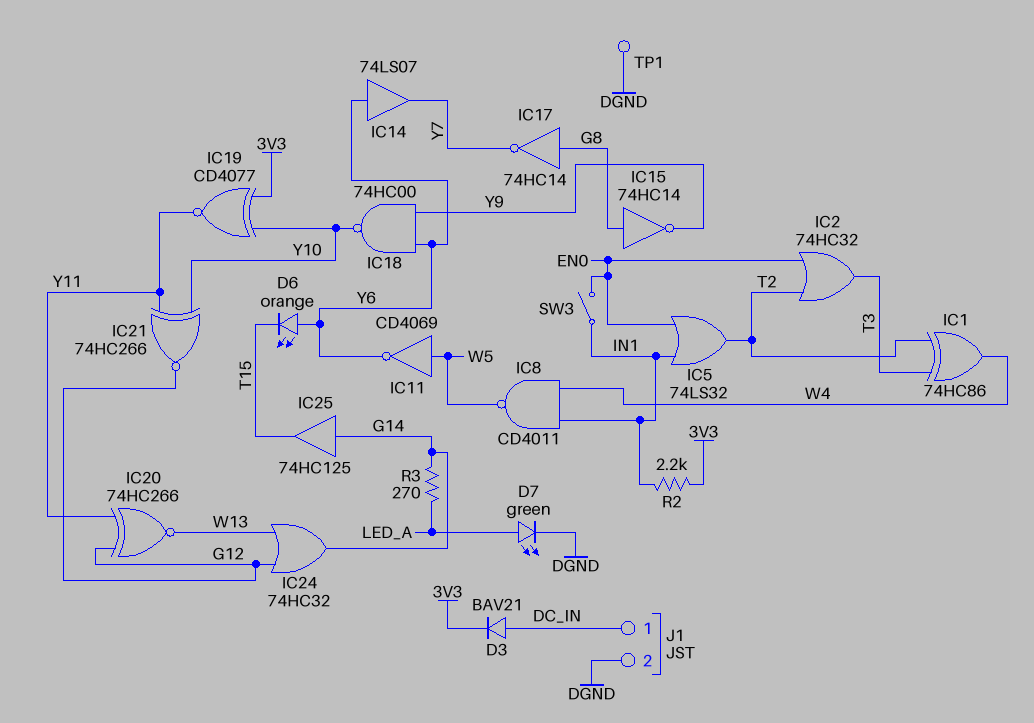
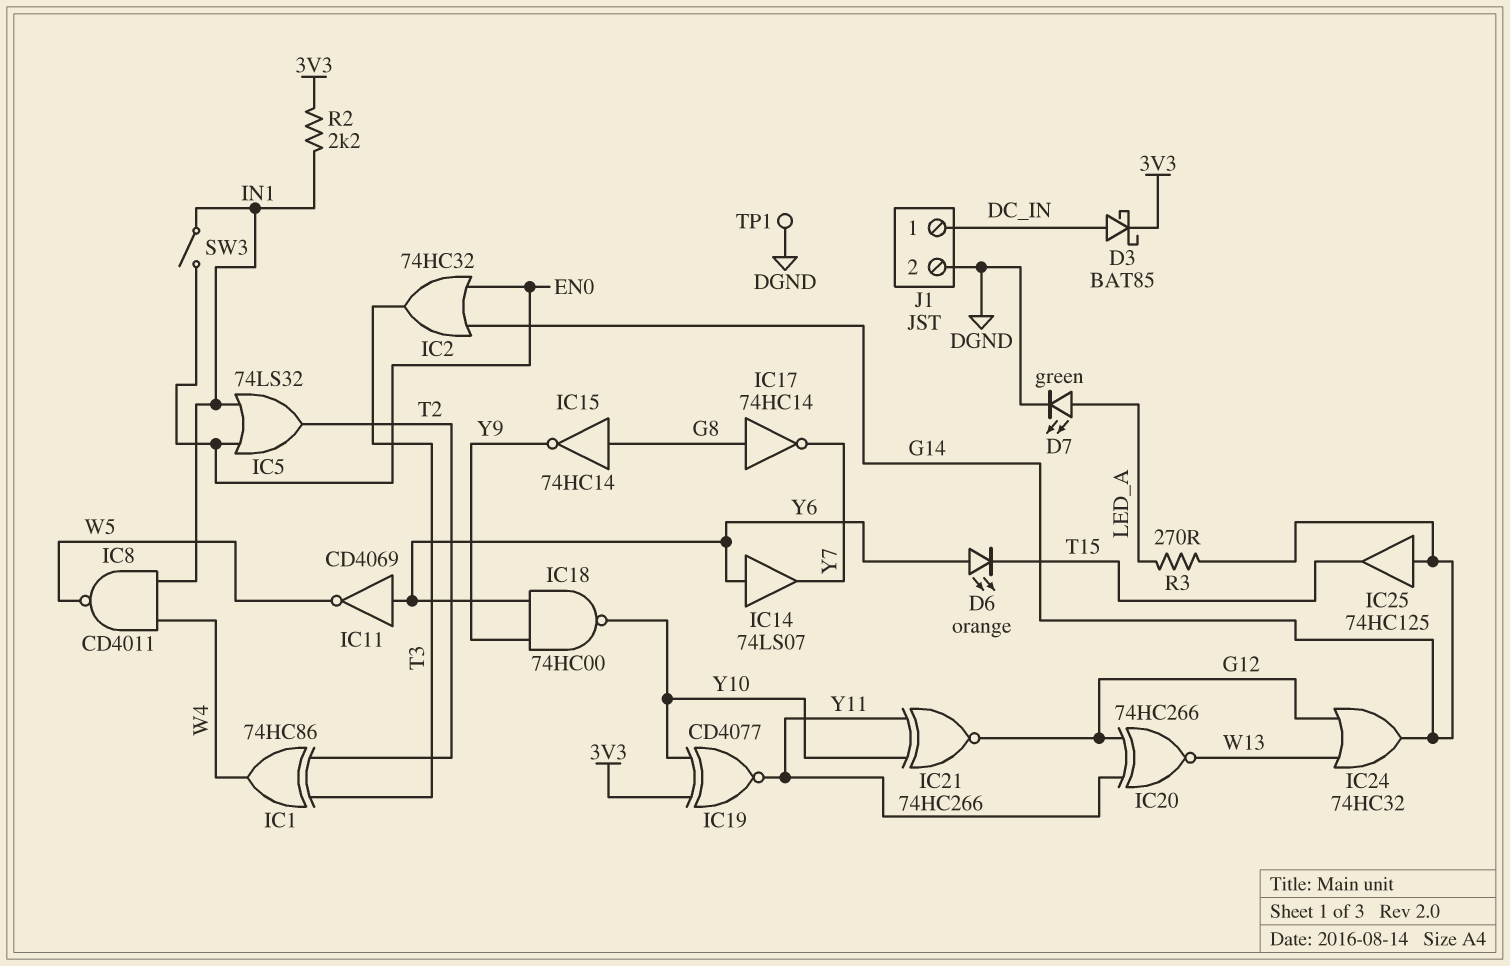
D3: diode BAV21 (A DC_IN, K 3V3) -> schottky BAT85 (A DC_IN, K 3V3)
IC2: OR 74HC32 (in EN0, in T2, out T3) -> OR 74HC32 (in EN0, in G14, out T3)
IC11: NOT CD4069 (in W5, out Y6) -> NOT CD4069 (in Y6, out W5)

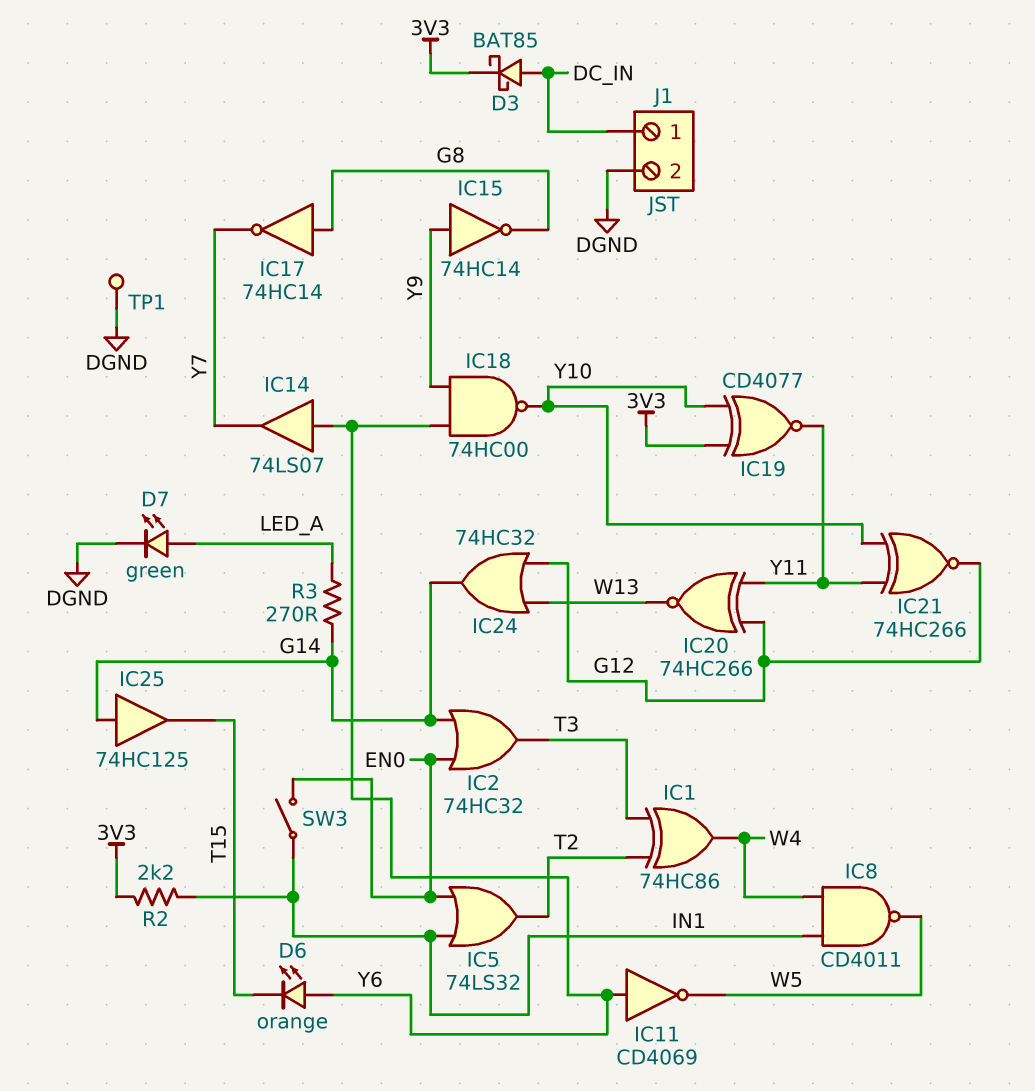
IC15: NOT 74HC14 (in G8, out Y9) -> NOT 74HC14 (in Y9, out G8)

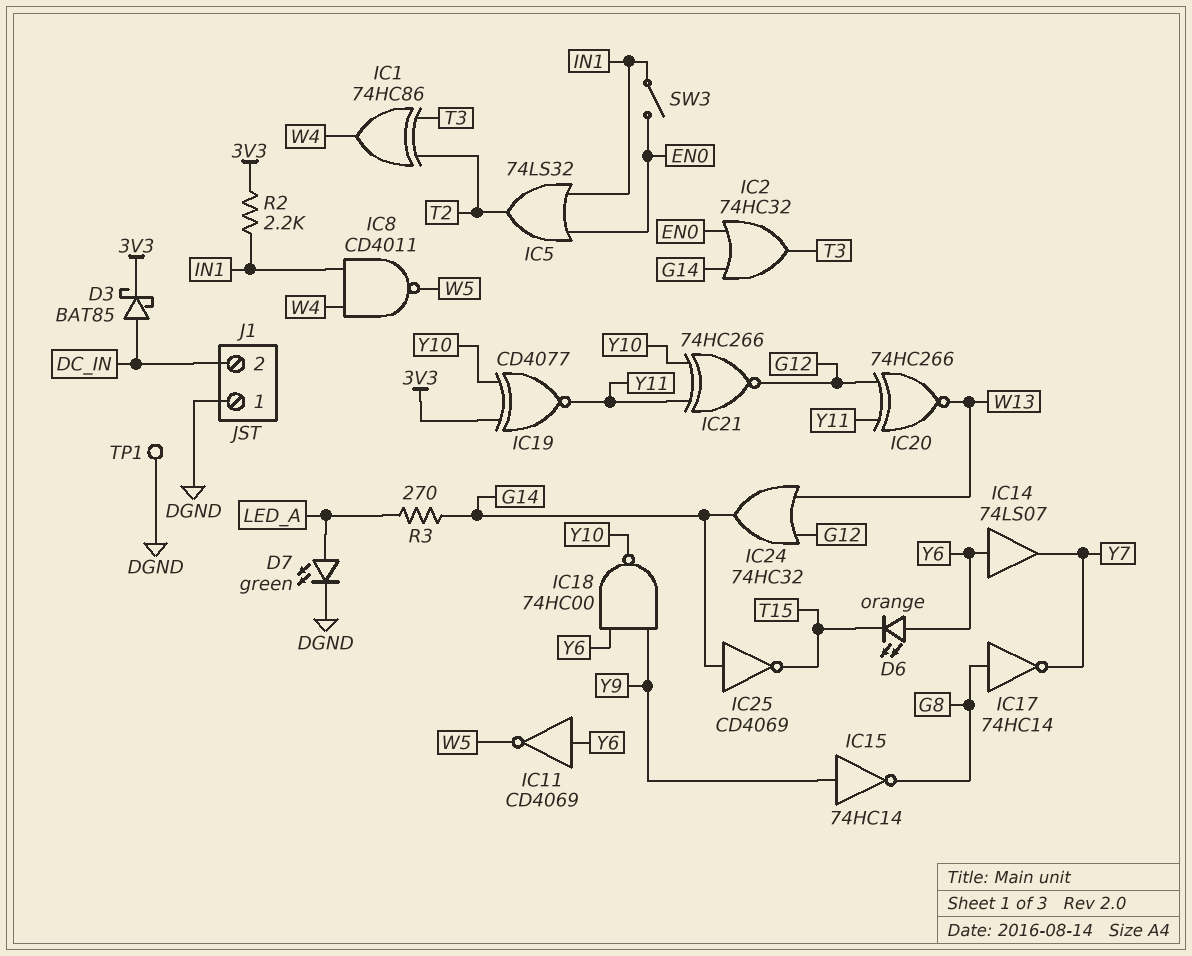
IC25: buffer 74HC125 (in G14, out T15) -> NOT CD4069 (in G14, out T15)
J1 pin 1: DC_IN -> DGND
J1 pin 2: DGND -> DC_IN

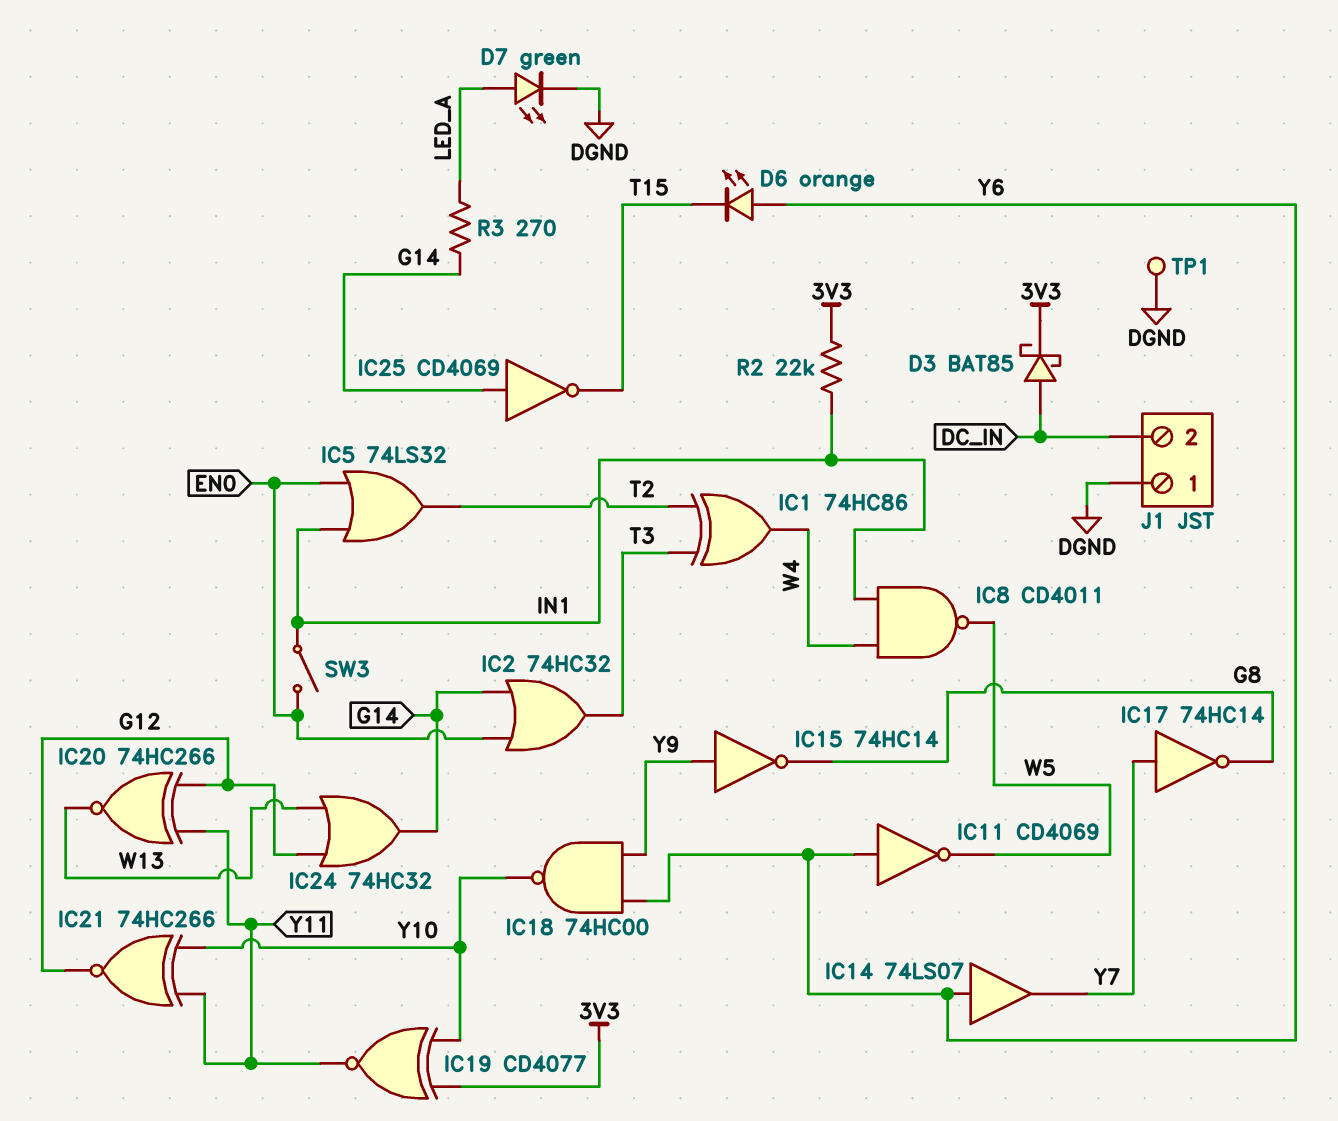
IC17: NOT 74HC14 (in G8, out Y7) -> NOT 74HC14 (in Y7, out G8)
R2: 2.2k (3V3, IN1) -> 22k (3V3, IN1)

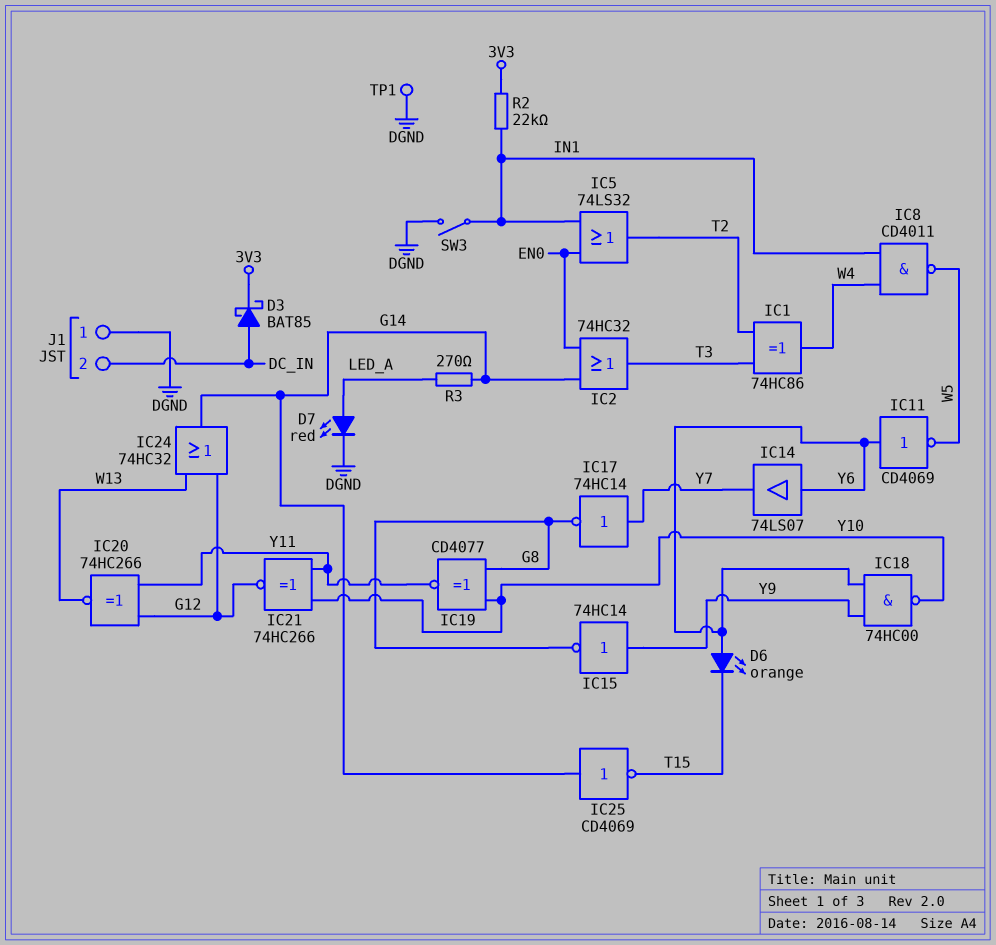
D7: LED green (A LED_A, K DGND) -> LED red (A LED_A, K DGND)
IC19: XNOR CD4077 (in 3V3, in Y10, out Y11) -> XNOR CD4077 (in G8, in Y10, out Y11)
SW3: switch (EN0, IN1) -> switch (DGND, IN1)

